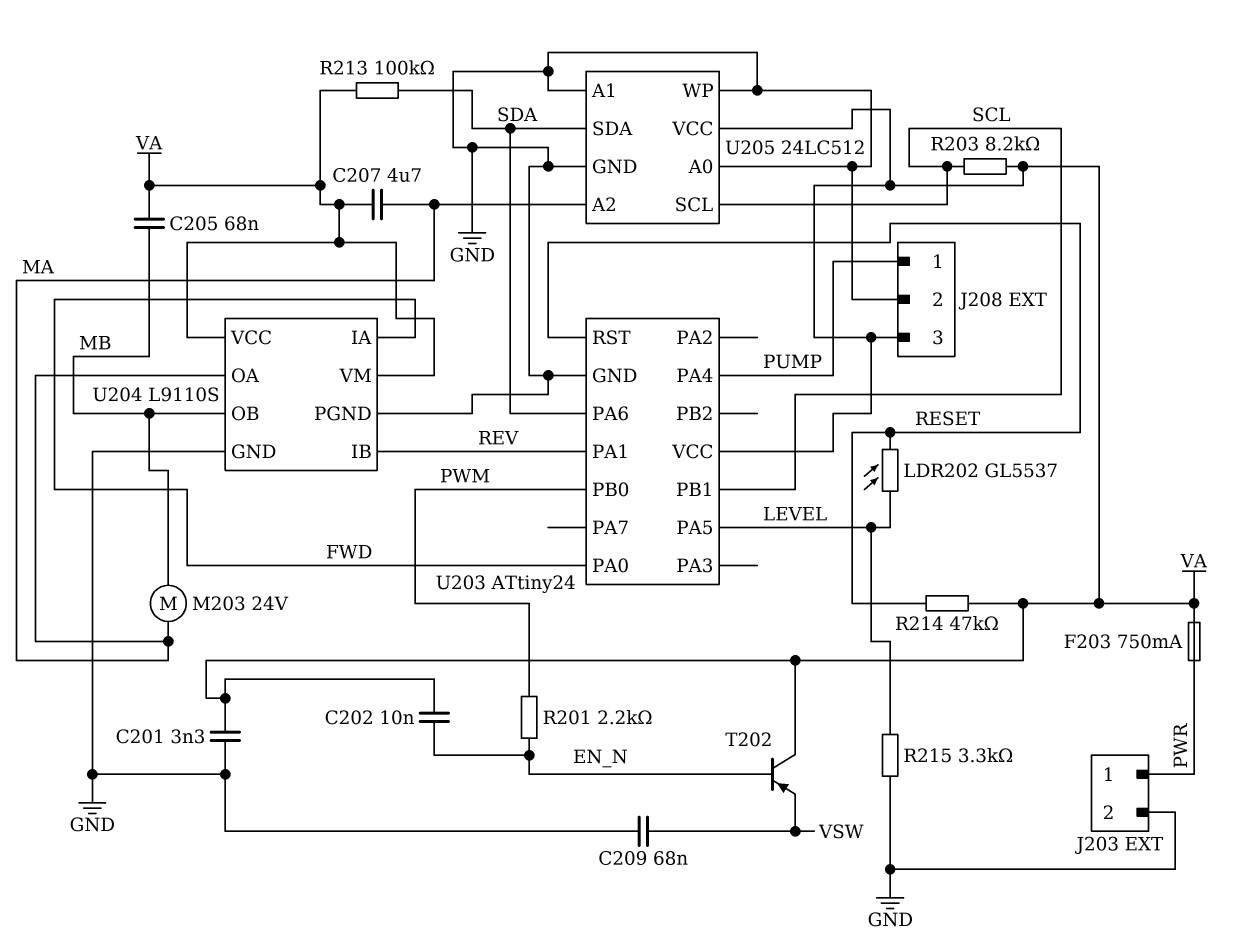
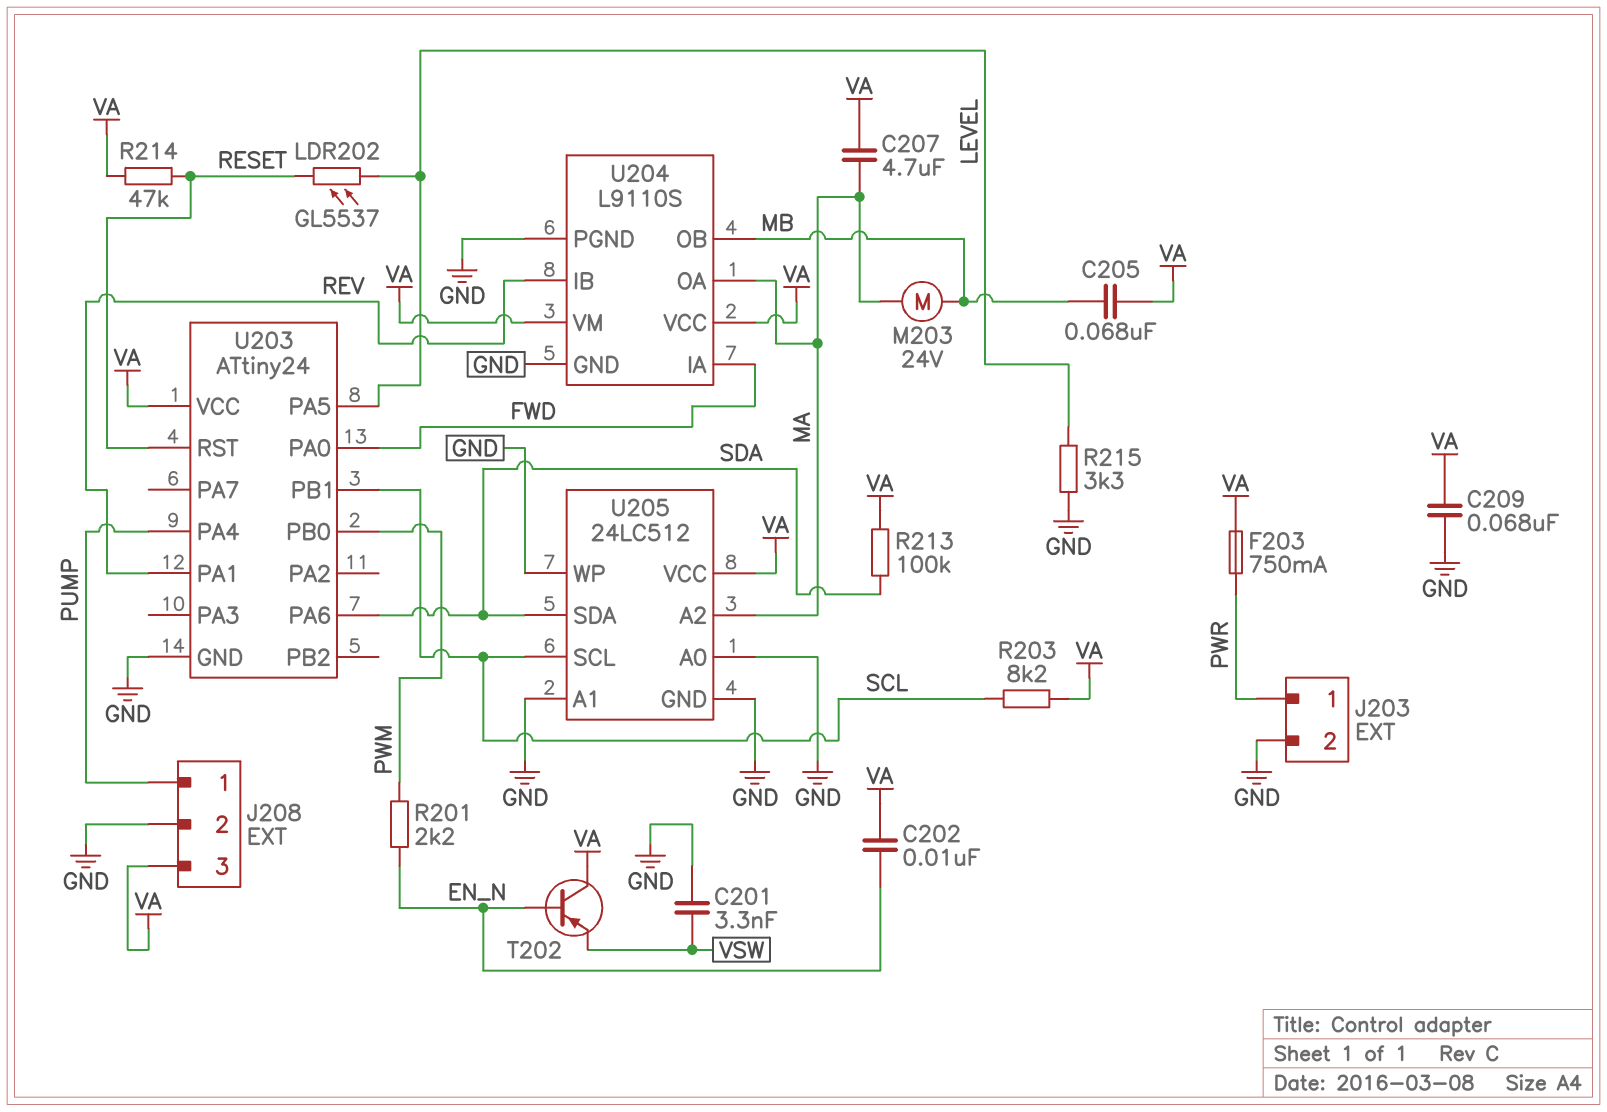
C201: 3.3nF (GND, VA) -> 3.3nF (GND, VSW)
C209: 68nF (GND, VSW) -> 68nF (GND, VA)

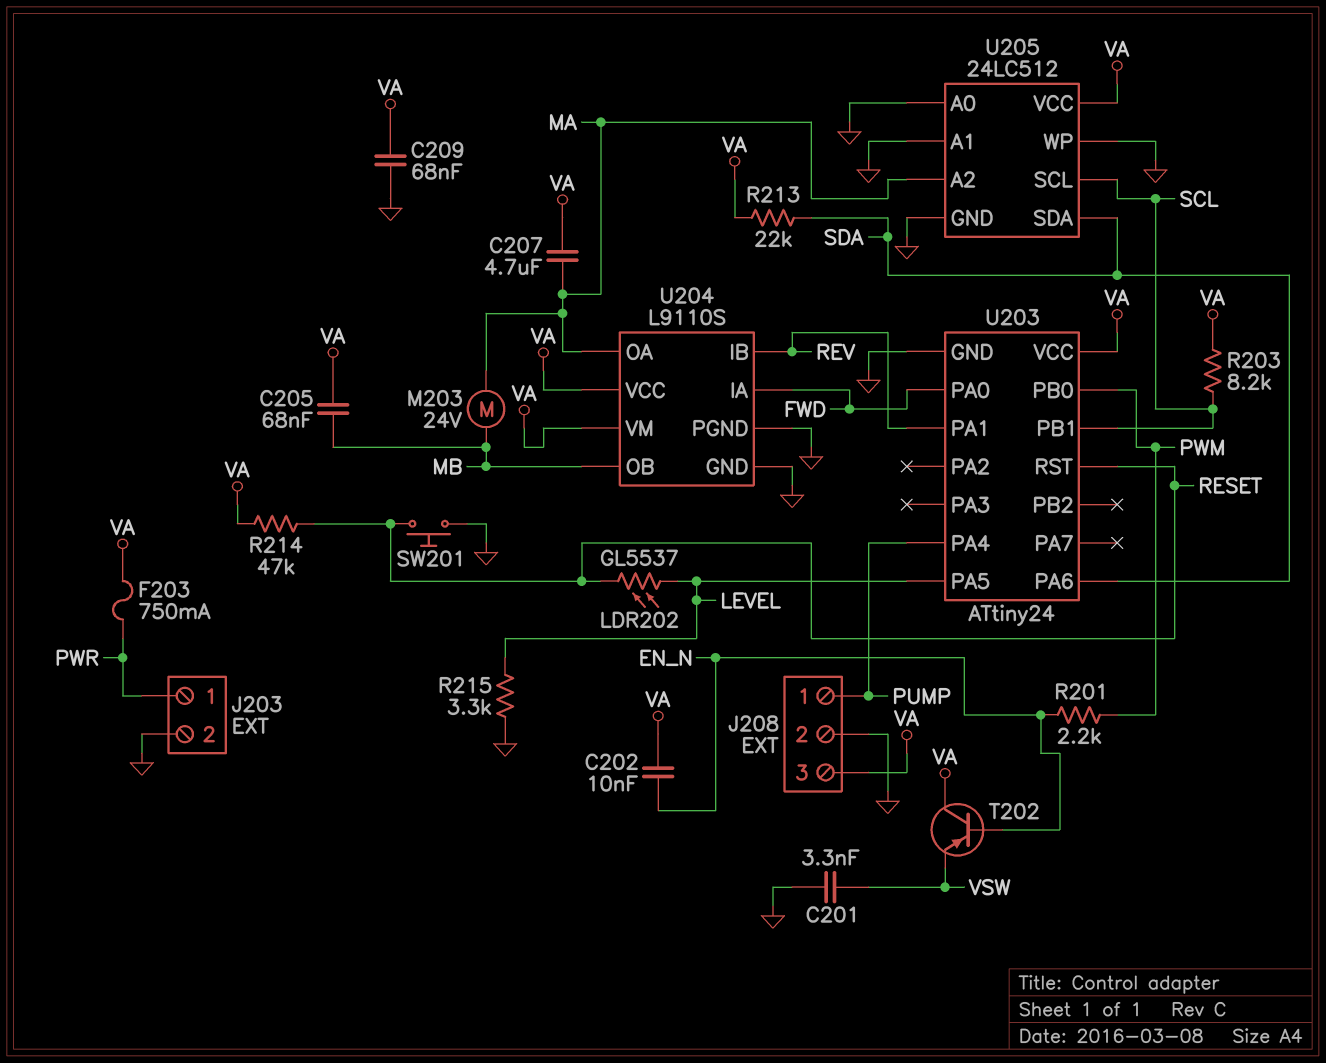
R213: 100k (SDA, VA) -> 22k (SDA, VA)
SW201: none -> button (GND, RESET)

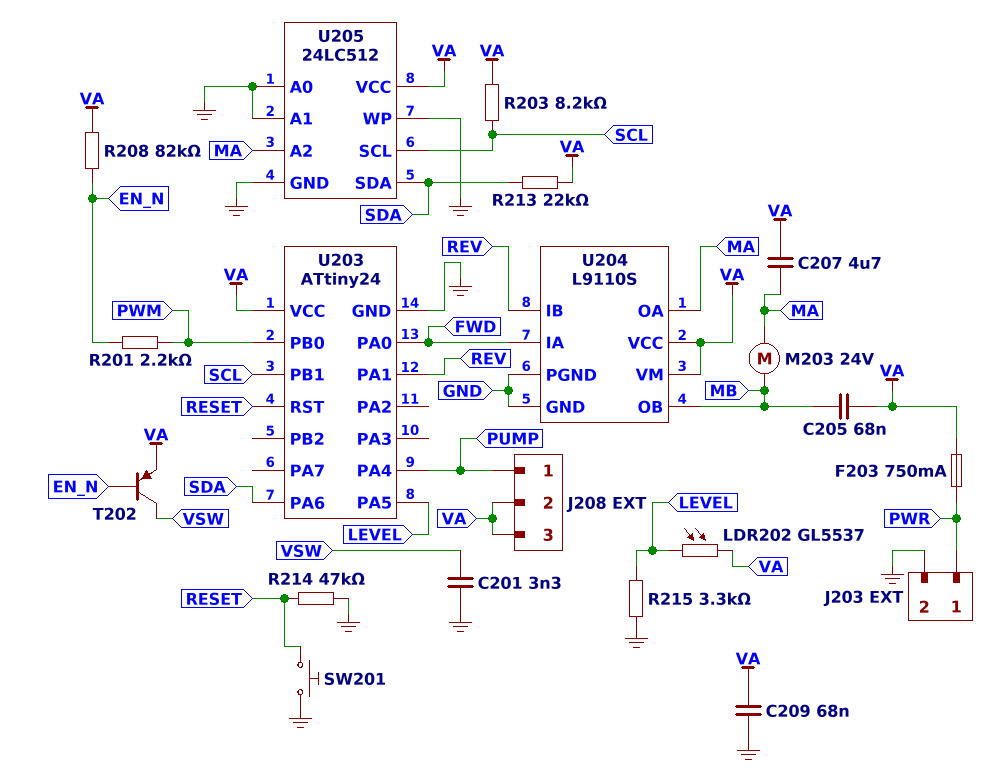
C202: 10nF (EN_N, VA) -> none
J208 pin 2: GND -> VA
LDR202: GL5537 (LEVEL, RESET) -> GL5537 (LEVEL, VA)
R208: none -> 82k (EN_N, VA)
R214: 47k (RESET, VA) -> 47k (GND, RESET)
T202: PNP (B EN_N, C VA, E VSW) -> PNP (B EN_N, C VSW, E VA)

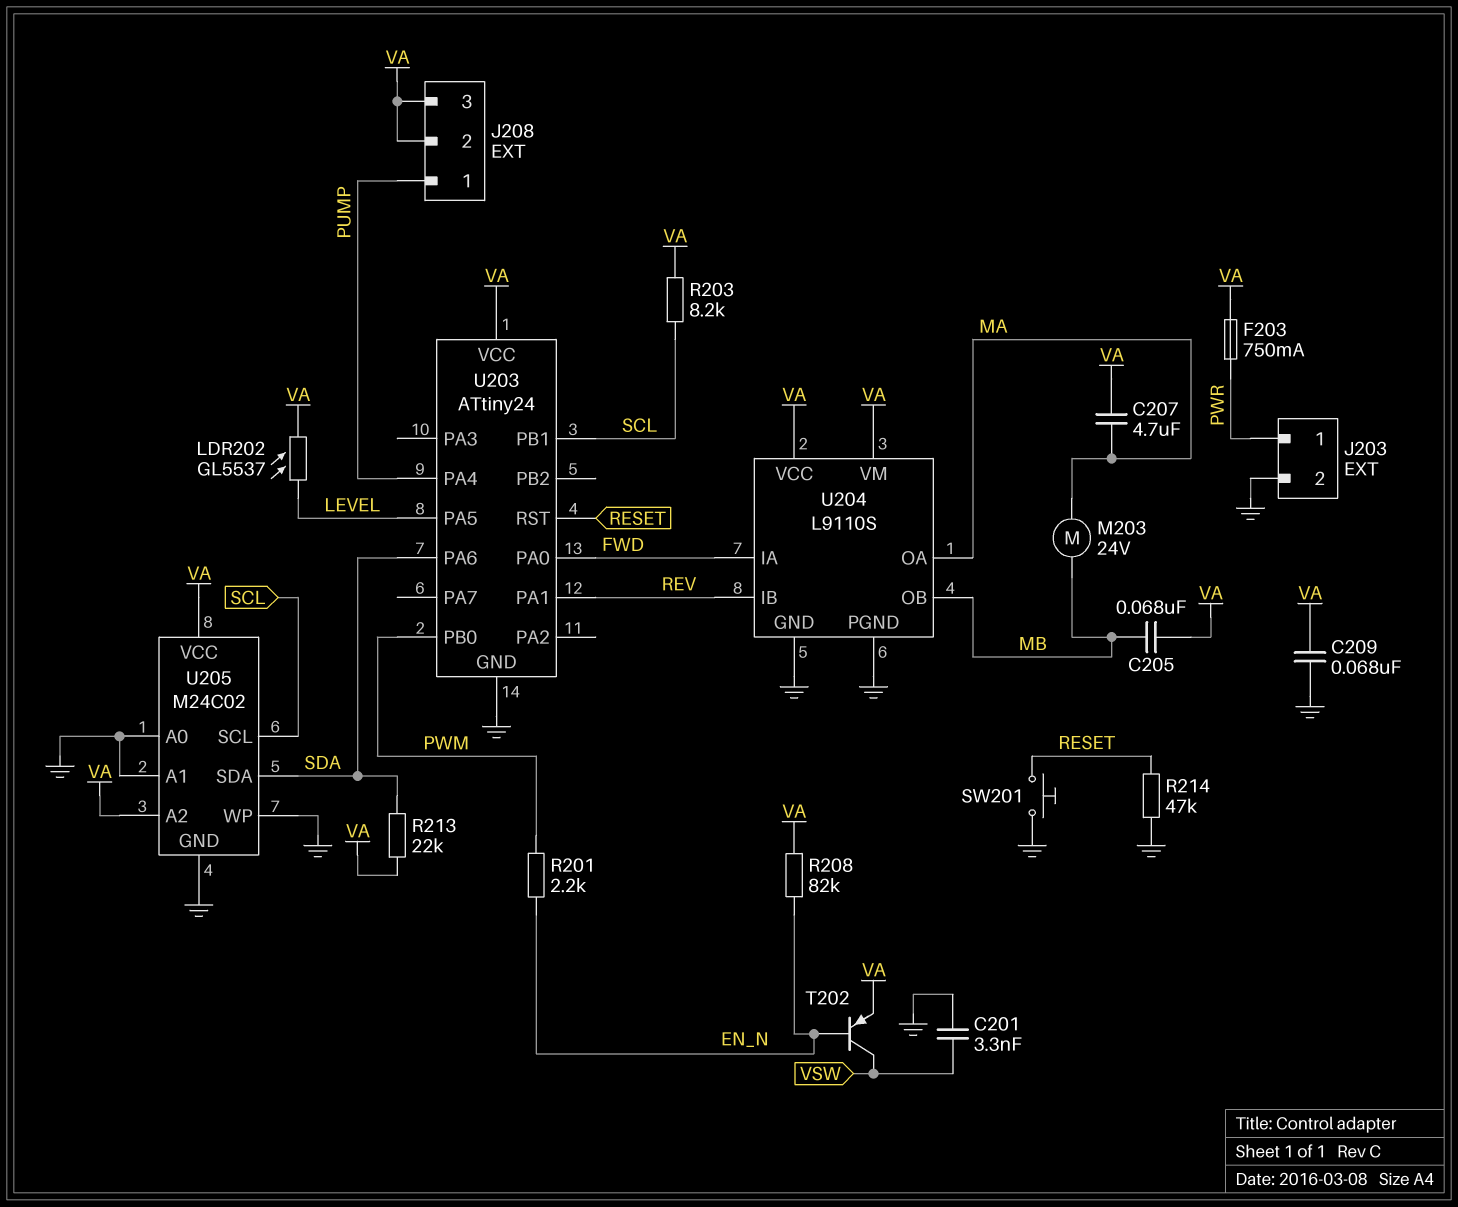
R215: 3.3k (GND, LEVEL) -> none
U205: 24LC512 -> M24C02
U205 pin A2: MA -> VA

